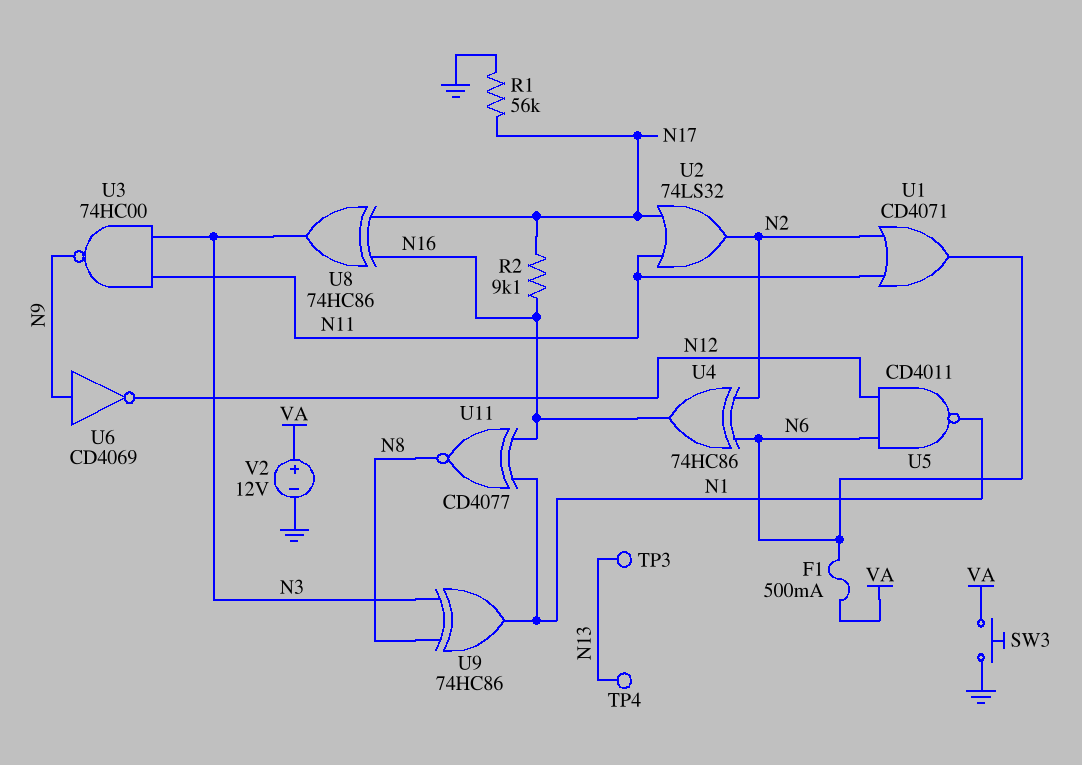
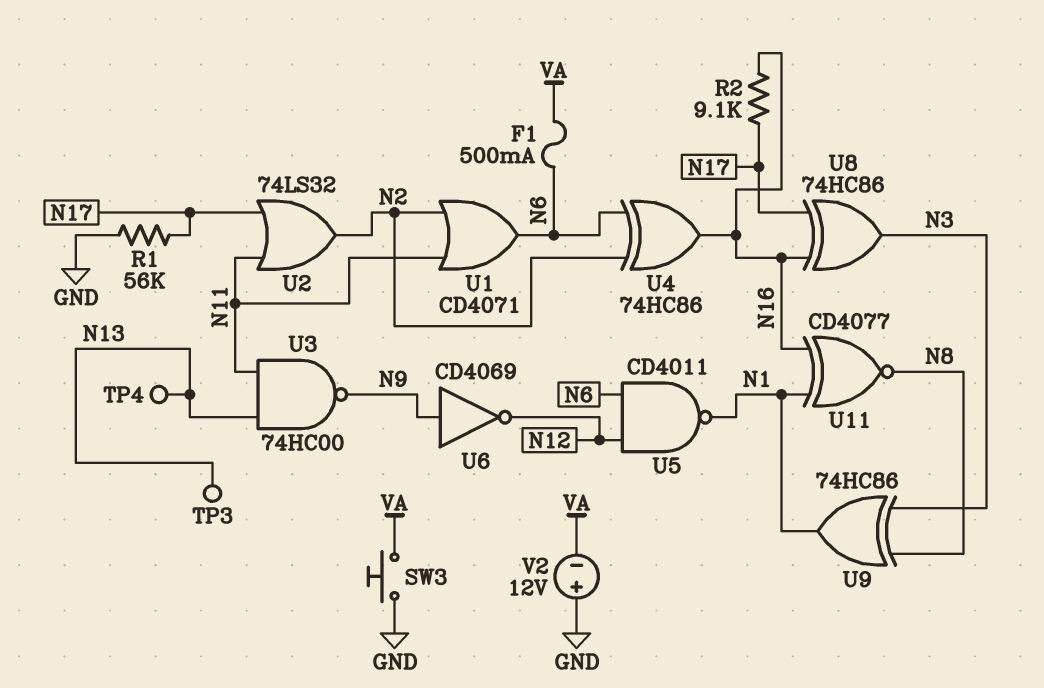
U3: NAND 74HC00 (in N3, in N11, out N9) -> NAND 74HC00 (in N11, in N13, out N9)
V2: 12V (plus VA, minus GND) -> 12V (plus GND, minus VA)

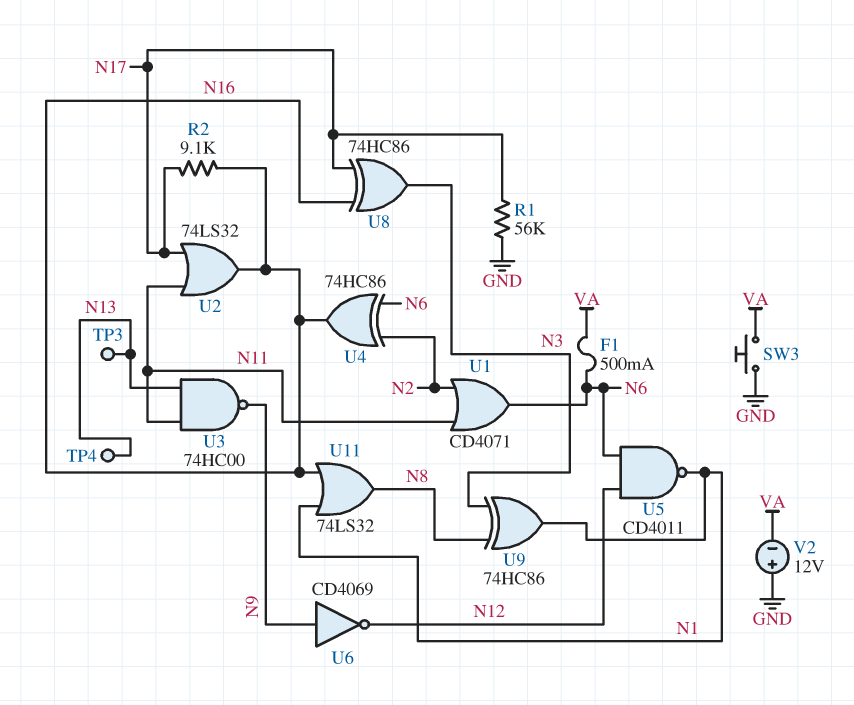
U2: OR 74LS32 (in N11, in N17, out N2) -> OR 74LS32 (in N11, in N17, out N16)
U11: XNOR CD4077 (in N1, in N16, out N8) -> OR 74LS32 (in N1, in N16, out N8)

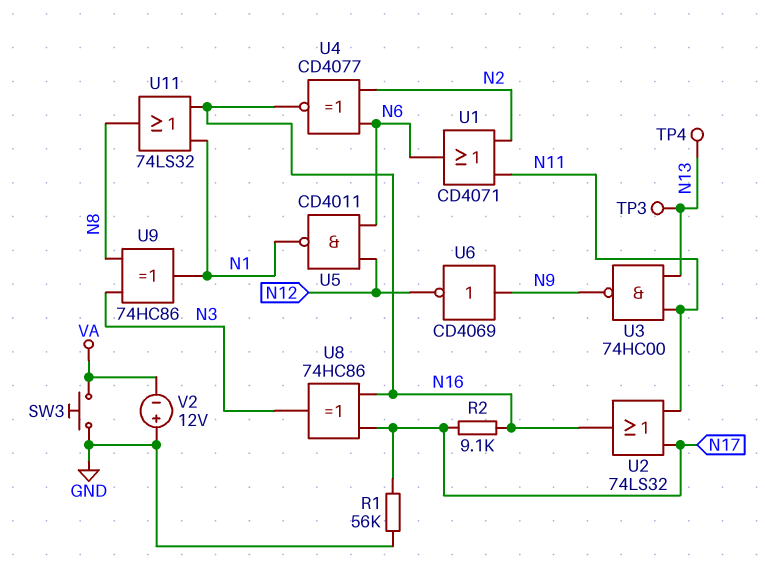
F1: 500mA (N6, VA) -> none
U4: XOR 74HC86 (in N2, in N6, out N16) -> XNOR CD4077 (in N2, in N6, out N16)

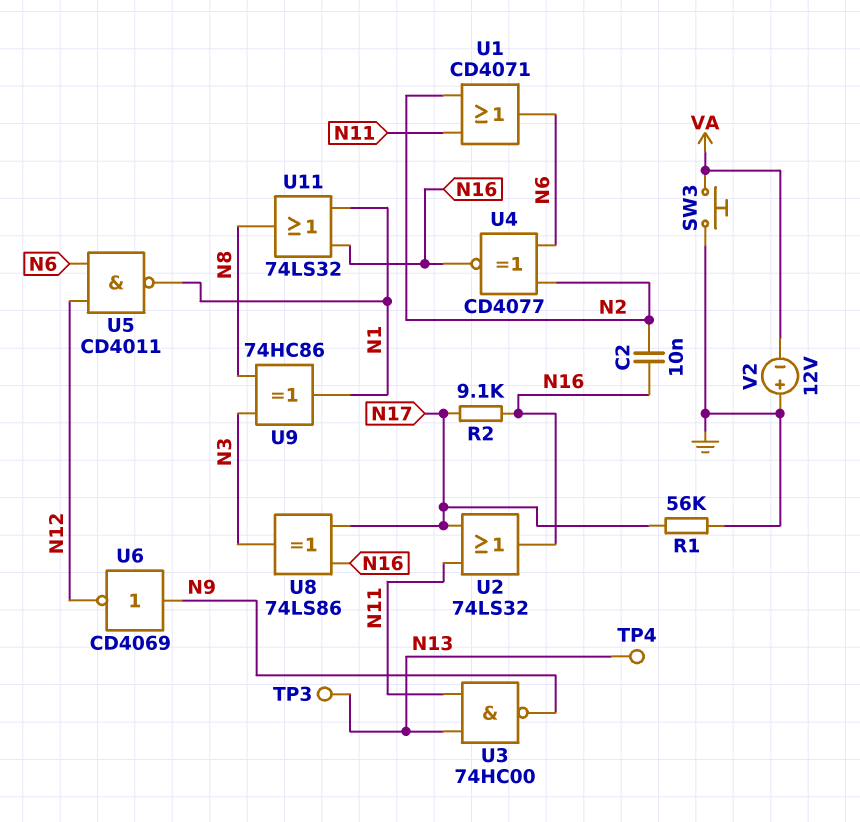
C2: none -> 10nF (N2, N16)
U8: XOR 74HC86 (in N16, in N17, out N3) -> XOR 74LS86 (in N16, in N17, out N3)

